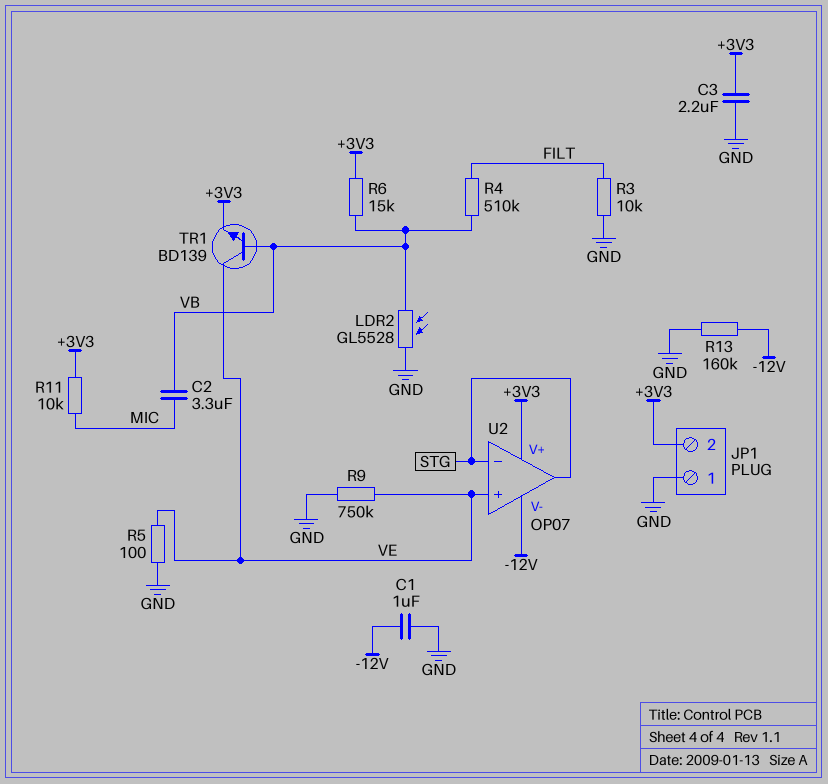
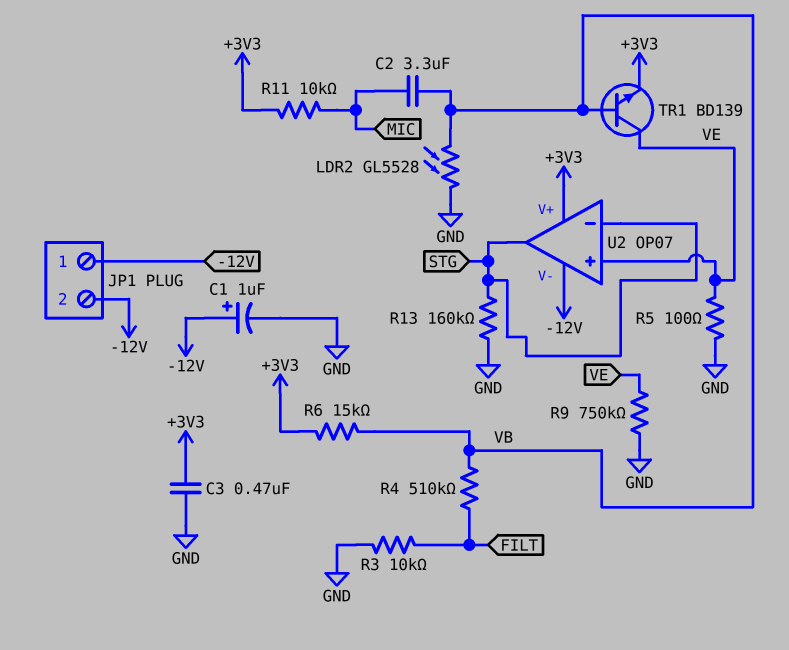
C1: 1uF (-12V, GND) -> 1uF (plus -12V, minus GND)
C3: 2.2uF (+3V3, GND) -> 470nF (+3V3, GND)
JP1 pin 1: GND -> -12V
JP1 pin 2: +3V3 -> -12V
R13: 160k (-12V, GND) -> 160k (GND, STG)

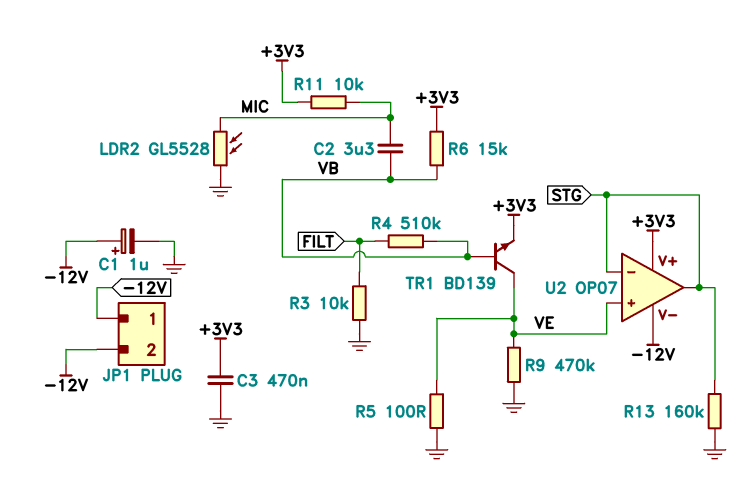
LDR2: GL5528 (GND, VB) -> GL5528 (GND, MIC)
R9: 750k (GND, VE) -> 470k (GND, VE)

